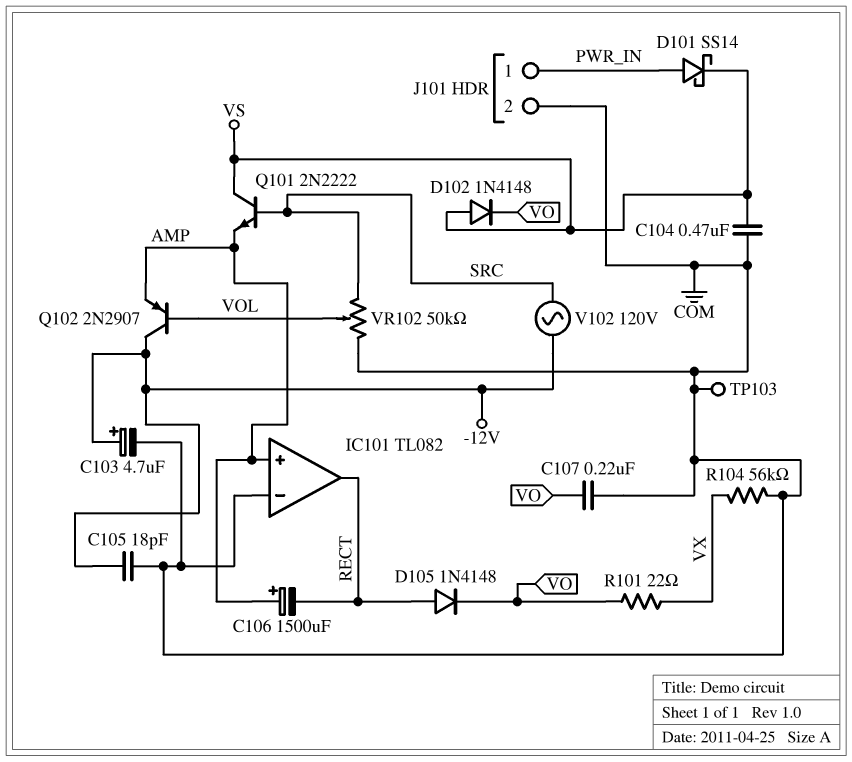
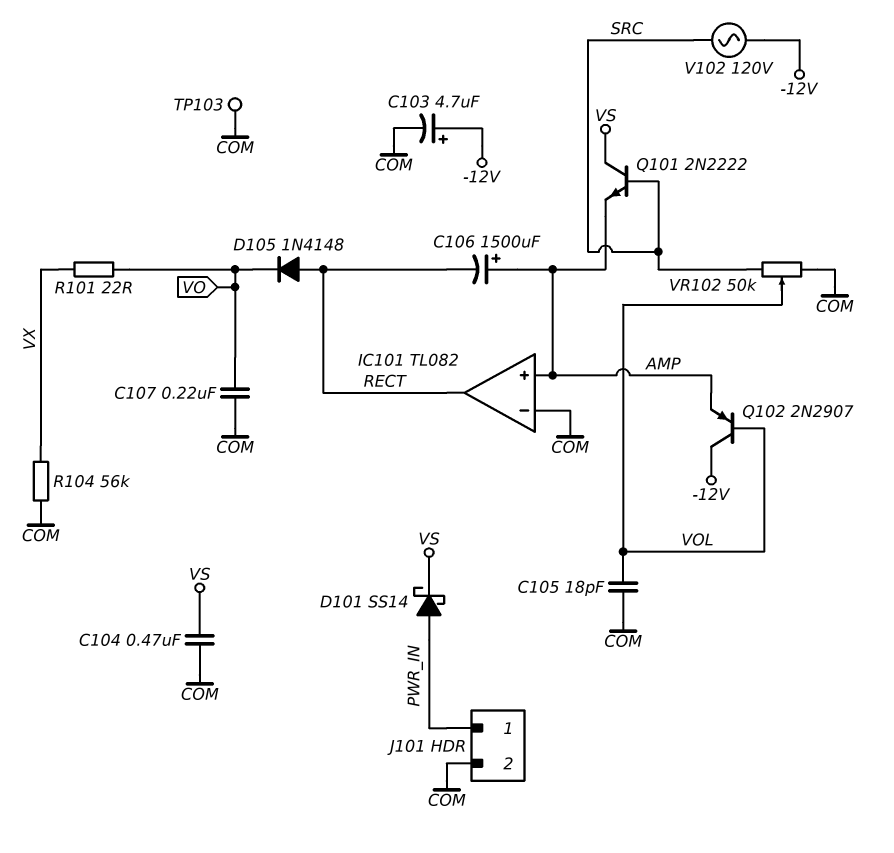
C105: 18pF (-12V, COM) -> 18pF (COM, VOL)
D102: diode 1N4148 (A VS, K VO) -> none

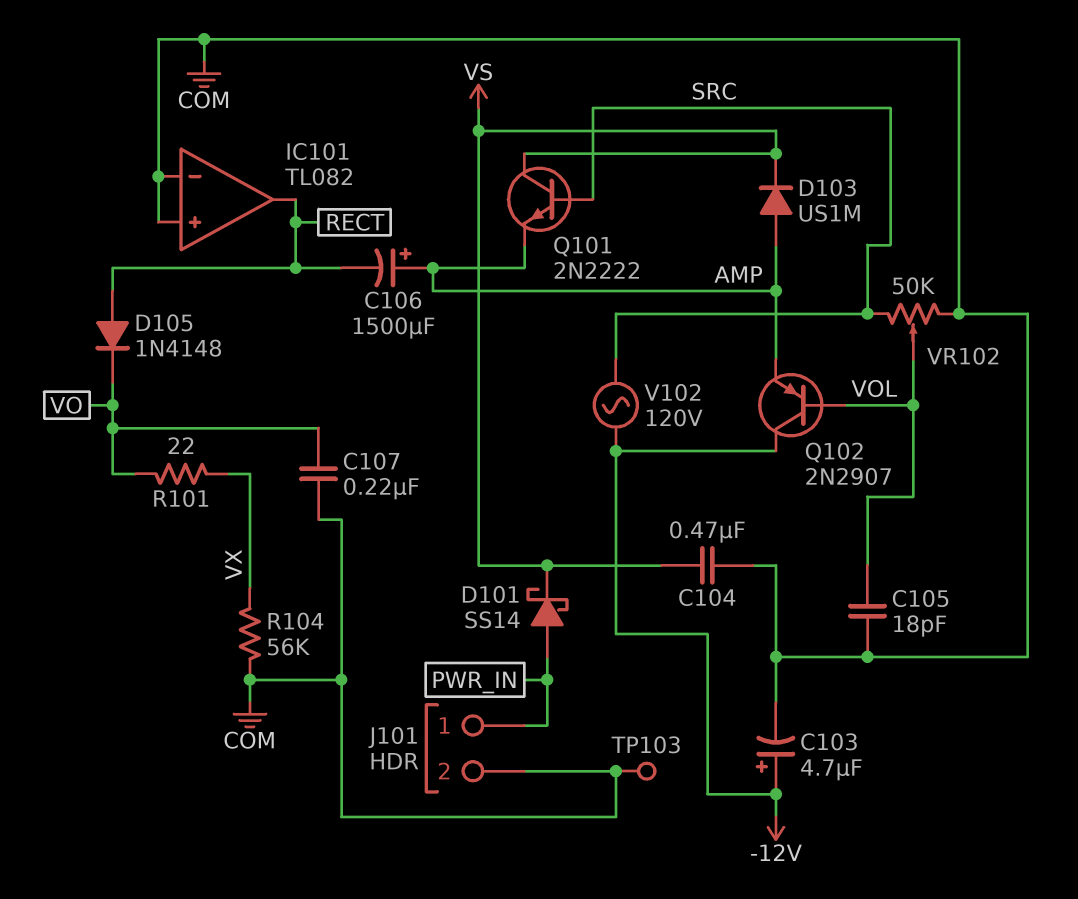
D103: none -> diode US1M (A AMP, K VS)
IC101 pin in+: AMP -> COM

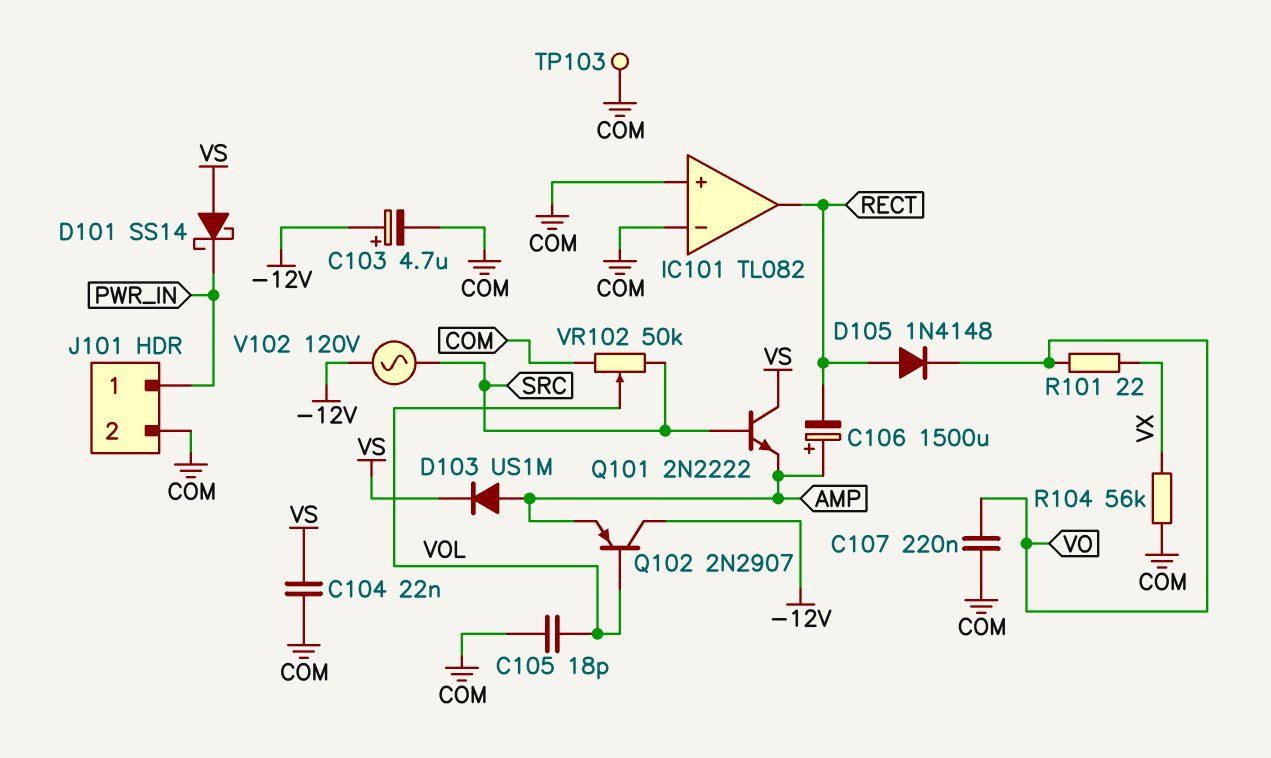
C104: 470nF (COM, VS) -> 22nF (COM, VS)
D101: schottky SS14 (A PWR_IN, K VS) -> schottky SS14 (A VS, K PWR_IN)

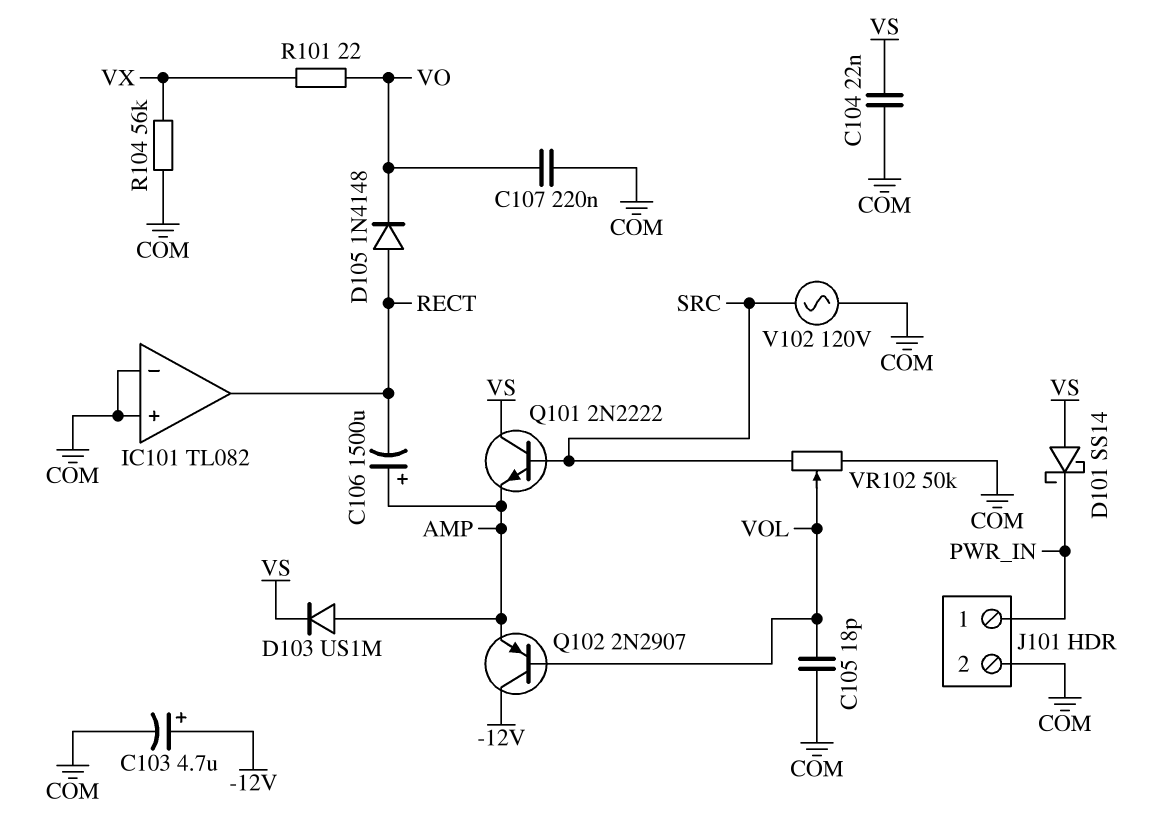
TP103: test point (COM) -> none
V102: AC 120V (-12V, SRC) -> AC 120V (COM, SRC)

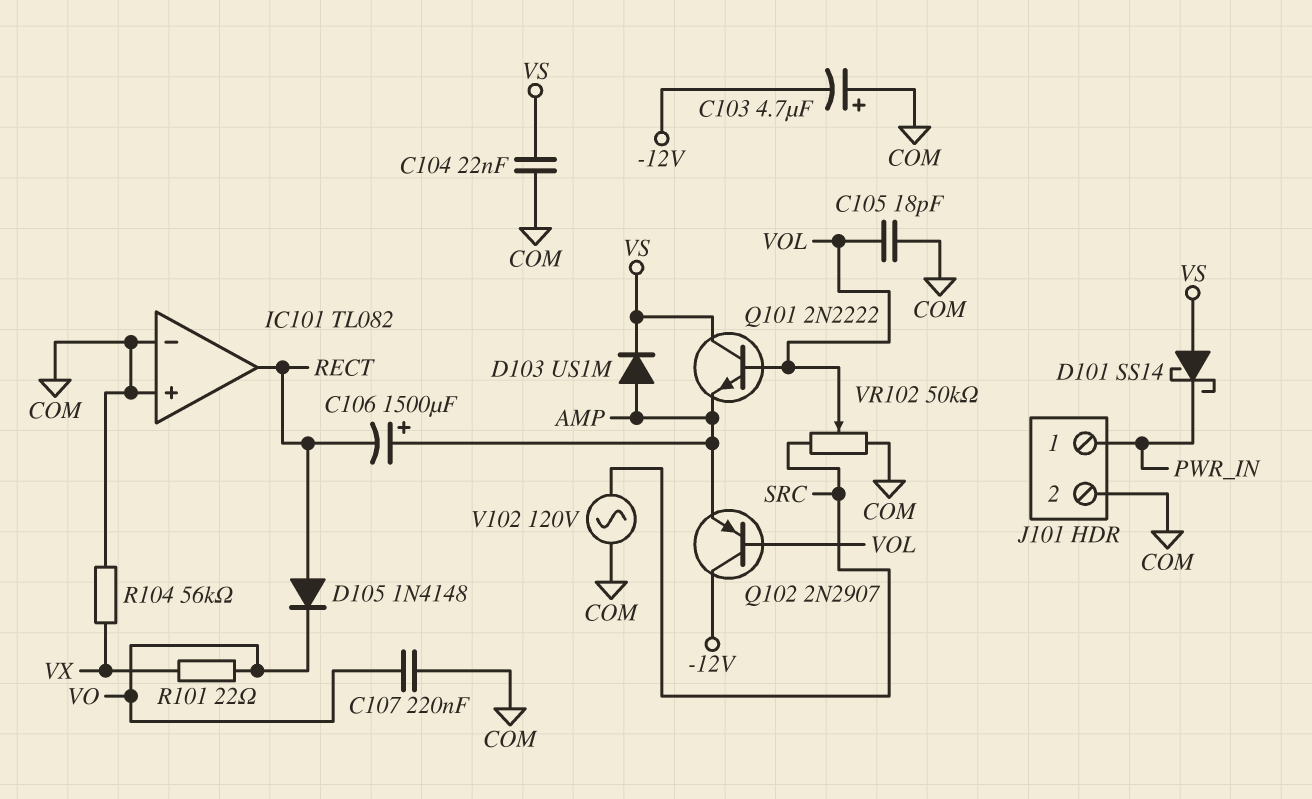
C103: 4.7uF (plus -12V, minus COM) -> 4.7uF (plus COM, minus -12V)
Q101: NPN 2N2222 (B SRC, C VS, E AMP) -> NPN 2N2222 (B VOL, C VS, E AMP)

